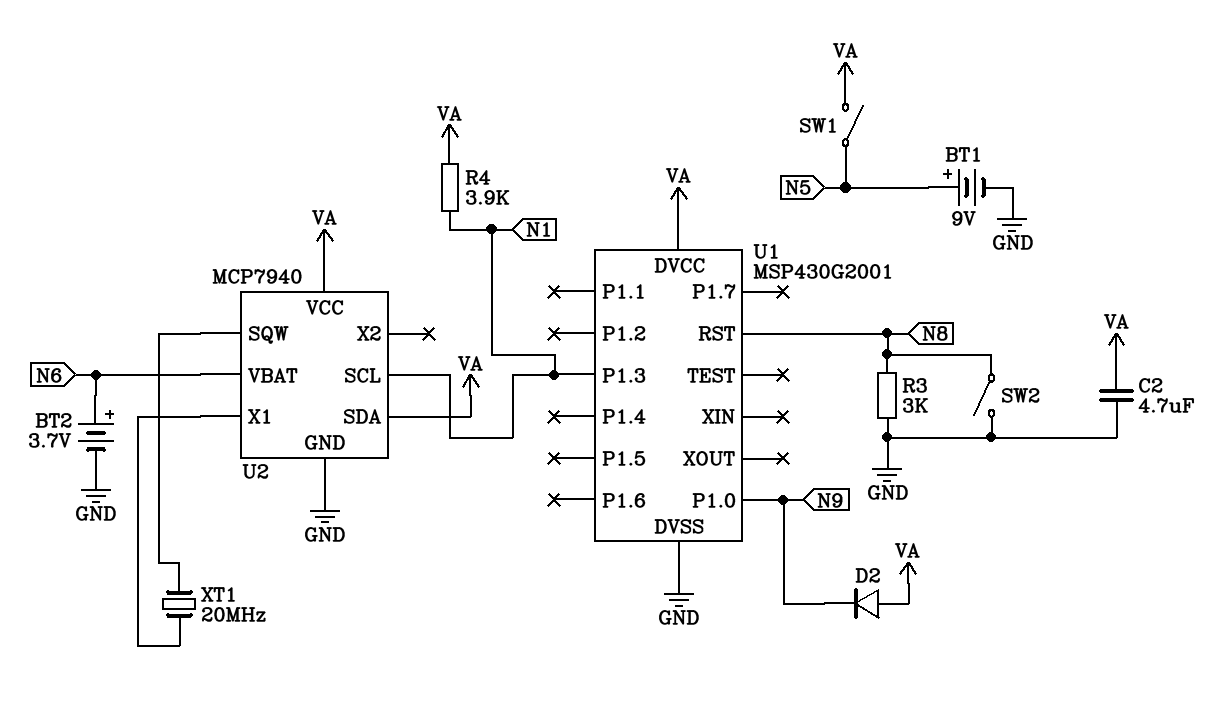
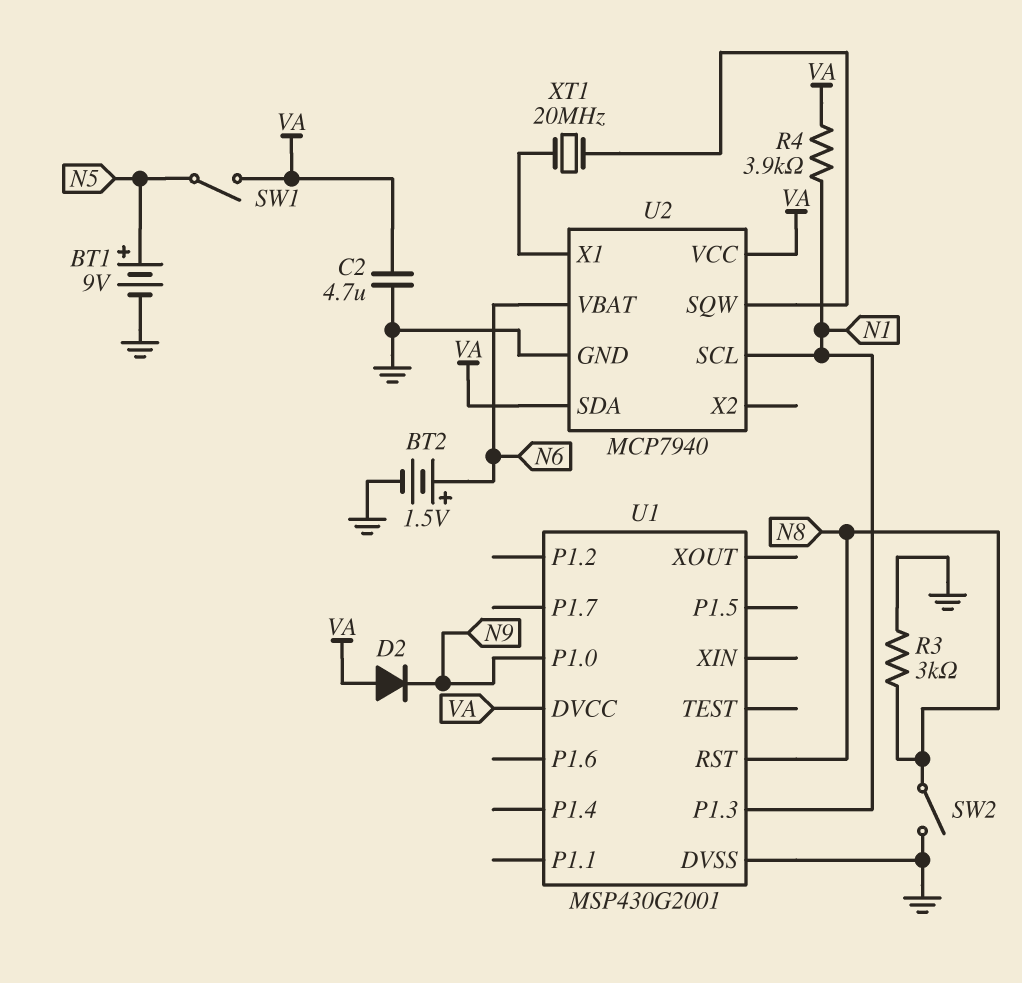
BT2: 3.7V (plus N6, minus GND) -> 1.5V (plus N6, minus GND)

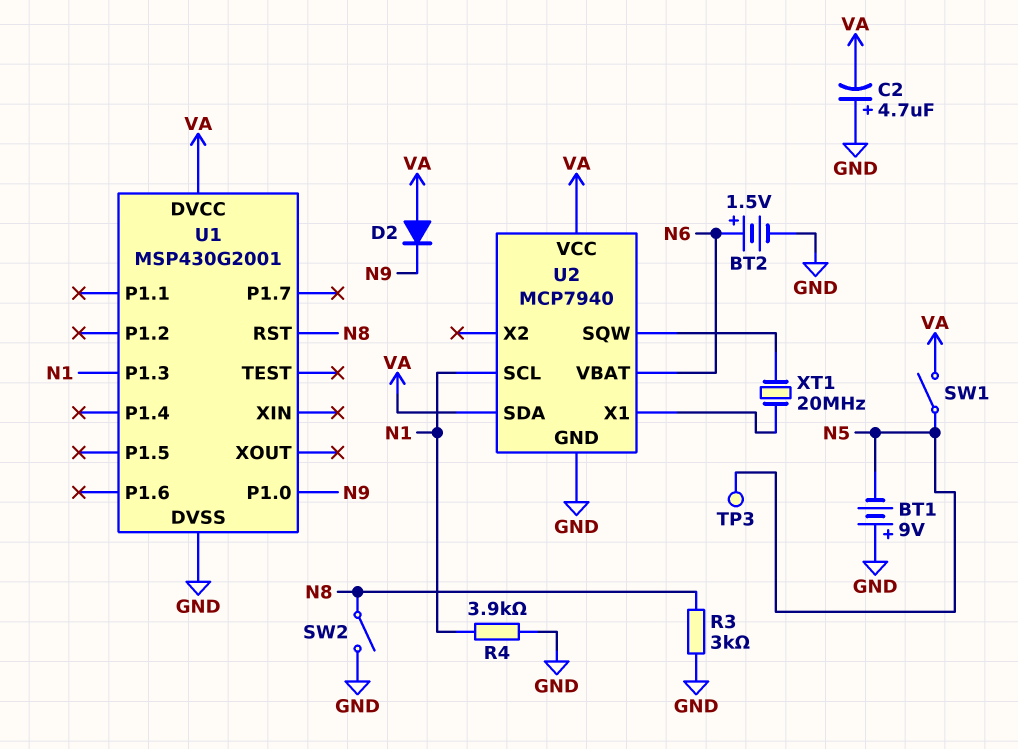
BT1: 9V (plus N5, minus GND) -> 9V (plus GND, minus N5)
C2: 4.7uF (GND, VA) -> 4.7uF (plus GND, minus VA)
R4: 3.9k (N1, VA) -> 3.9k (GND, N1)
TP3: none -> test point (N5)

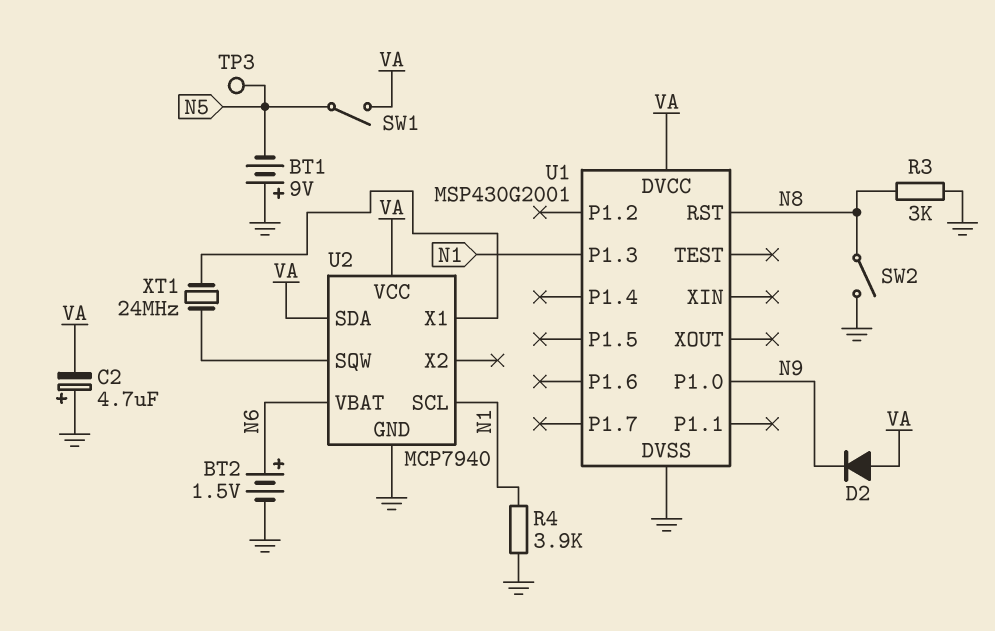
XT1: 20MHz (U2/SQW, U2/X1) -> 24MHz (U2/SQW, U2/X1)

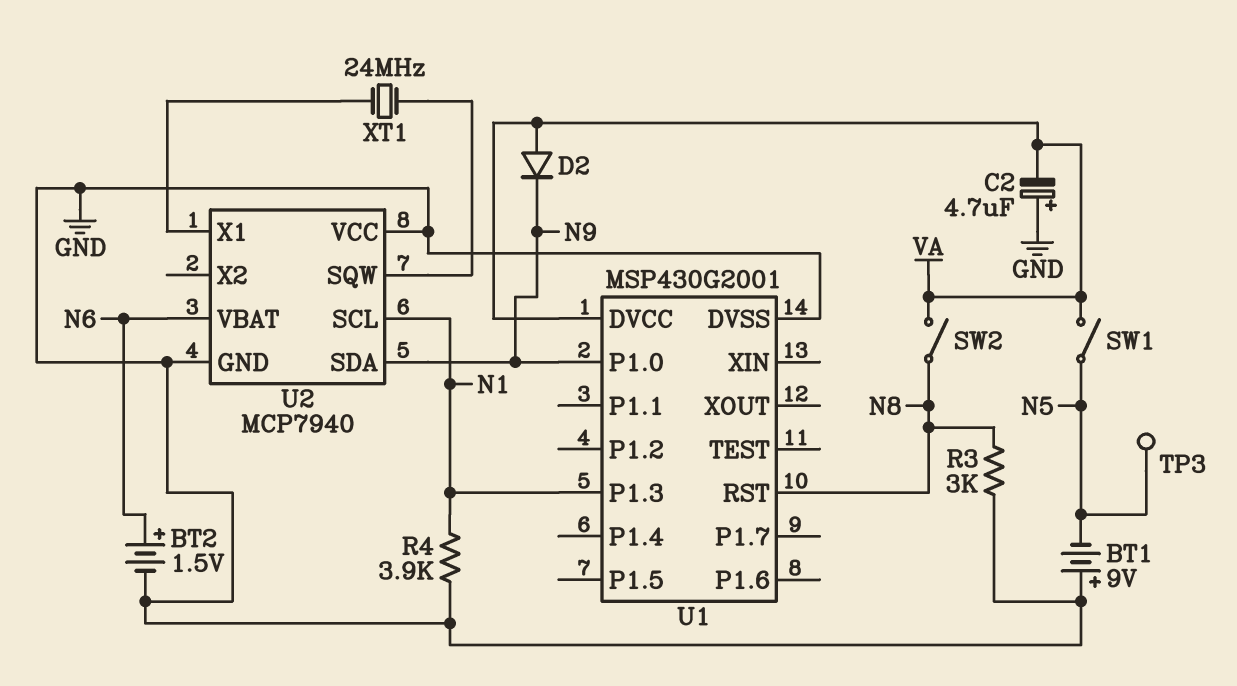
SW2: switch (GND, N8) -> switch (N8, VA)
U2 pin SDA: VA -> N9
U2 pin VCC: VA -> GND

